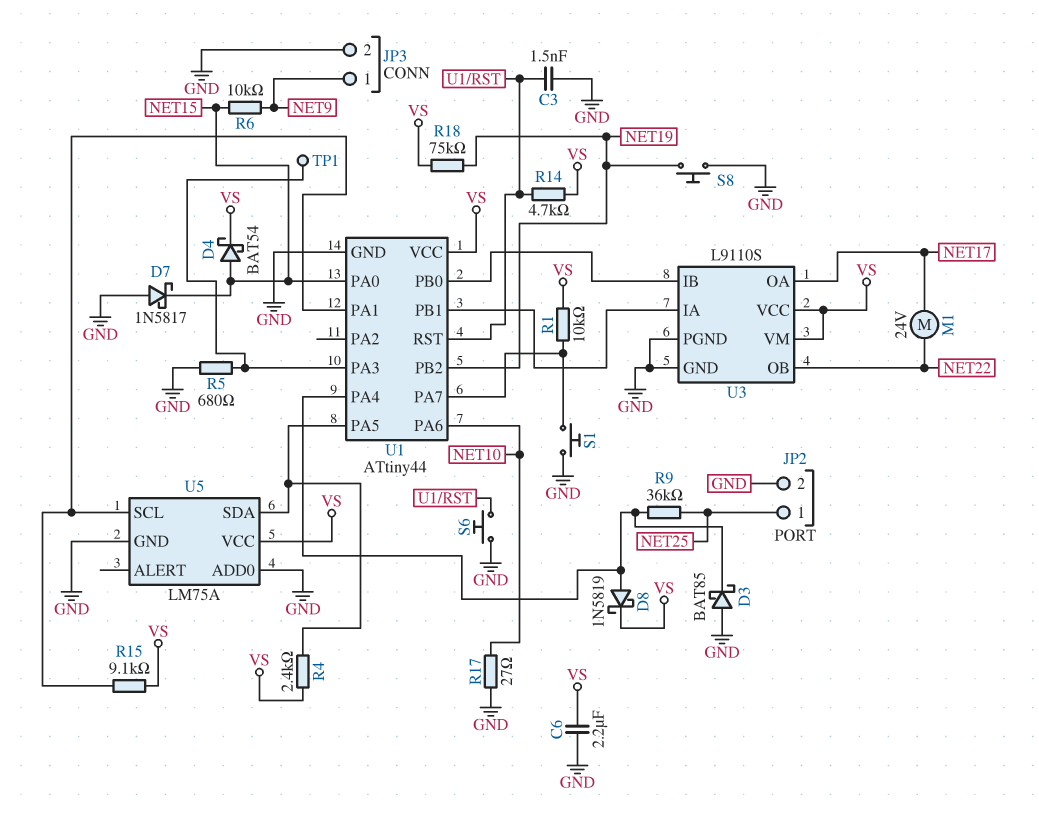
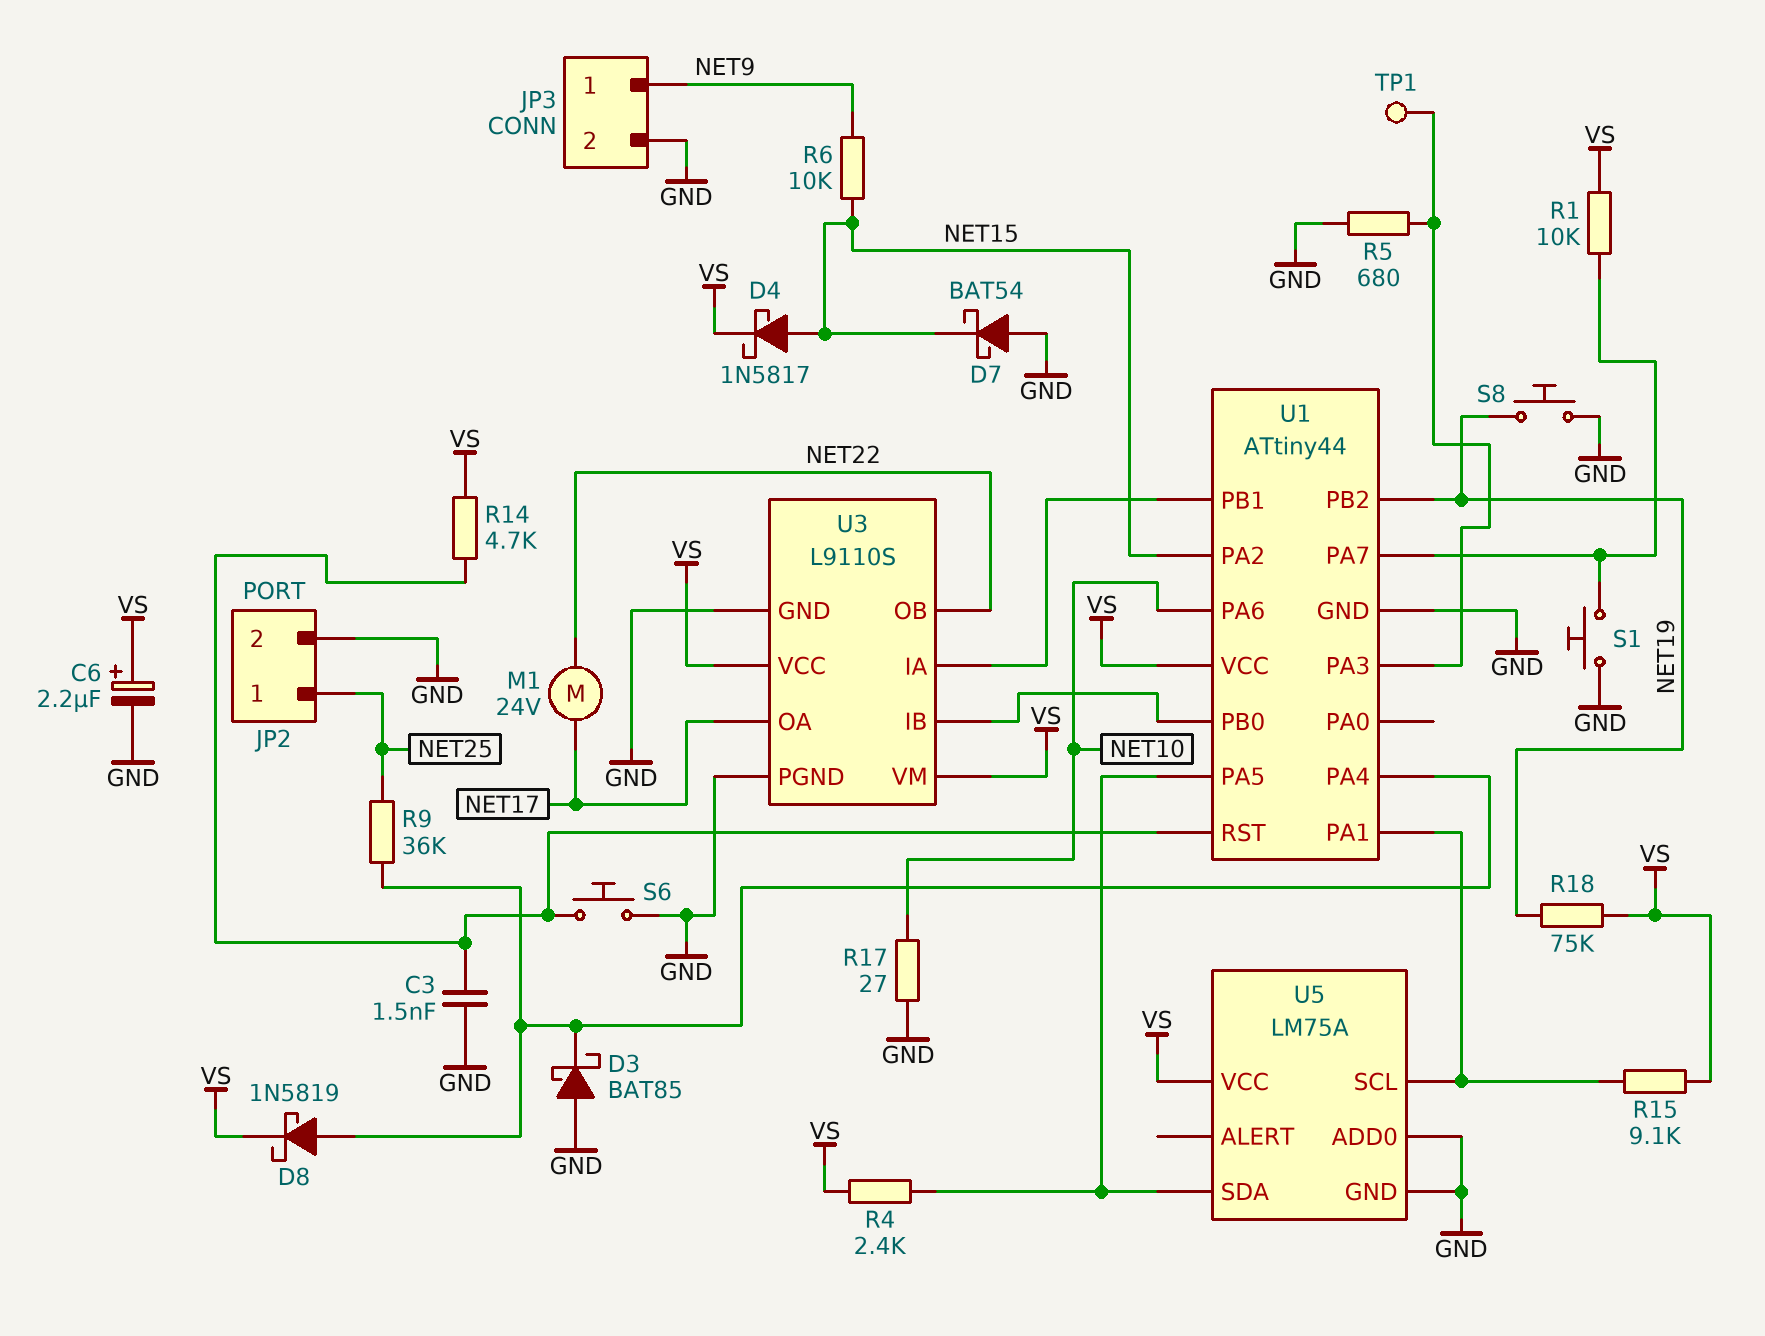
C6: 2.2uF (GND, VS) -> 2.2uF (plus VS, minus GND)
D4: schottky BAT54 (A NET15, K VS) -> schottky 1N5817 (A NET15, K VS)
D7: schottky 1N5817 (A GND, K NET15) -> schottky BAT54 (A GND, K NET15)
U1 pin PA0: NET15 -> none
U1 pin PA2: none -> NET15

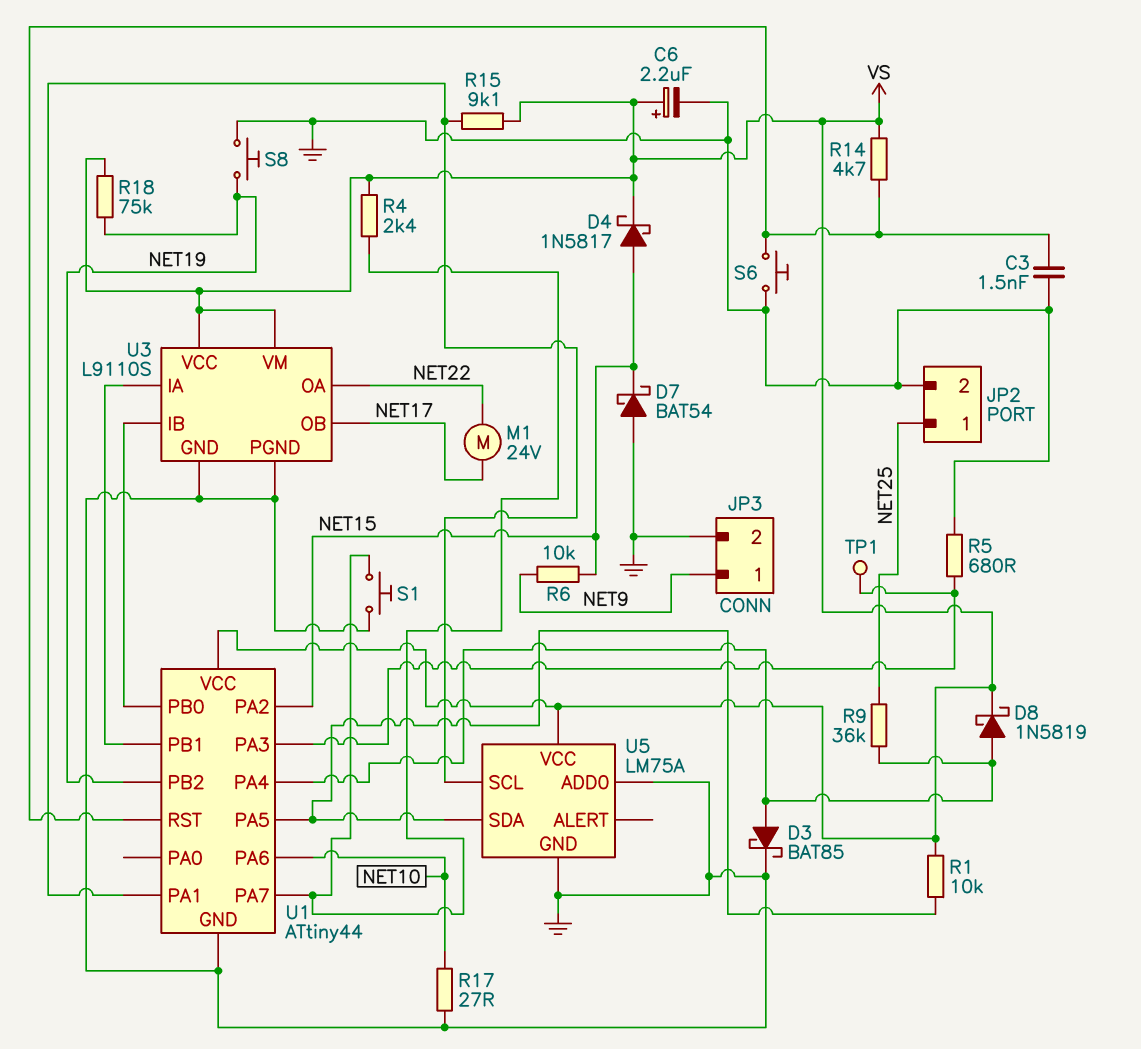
D3: schottky BAT85 (A GND, K U1/PA4) -> schottky BAT85 (A U1/PA4, K GND)
R1: 10k (U1/PA7, VS) -> 10k (U1/PA5, VS)
R4: 2.4k (U1/PA5, VS) -> 2.4k (U1/PA7, VS)
U3 pin OA: NET17 -> NET22
U3 pin OB: NET22 -> NET17

